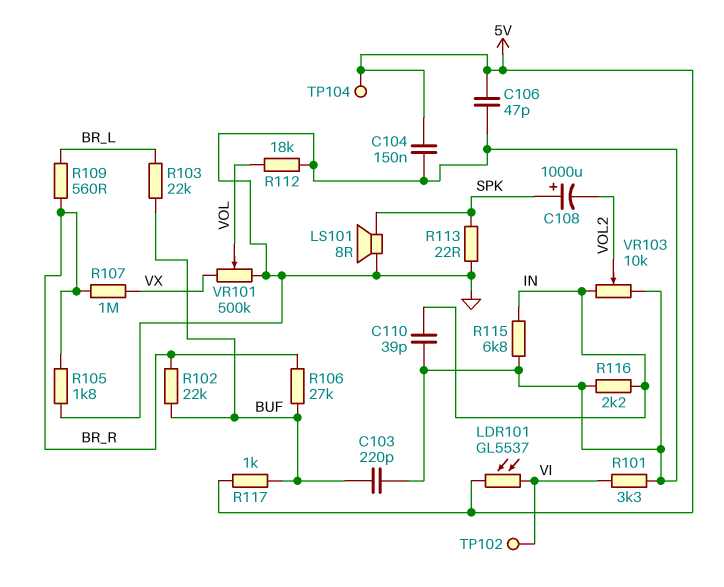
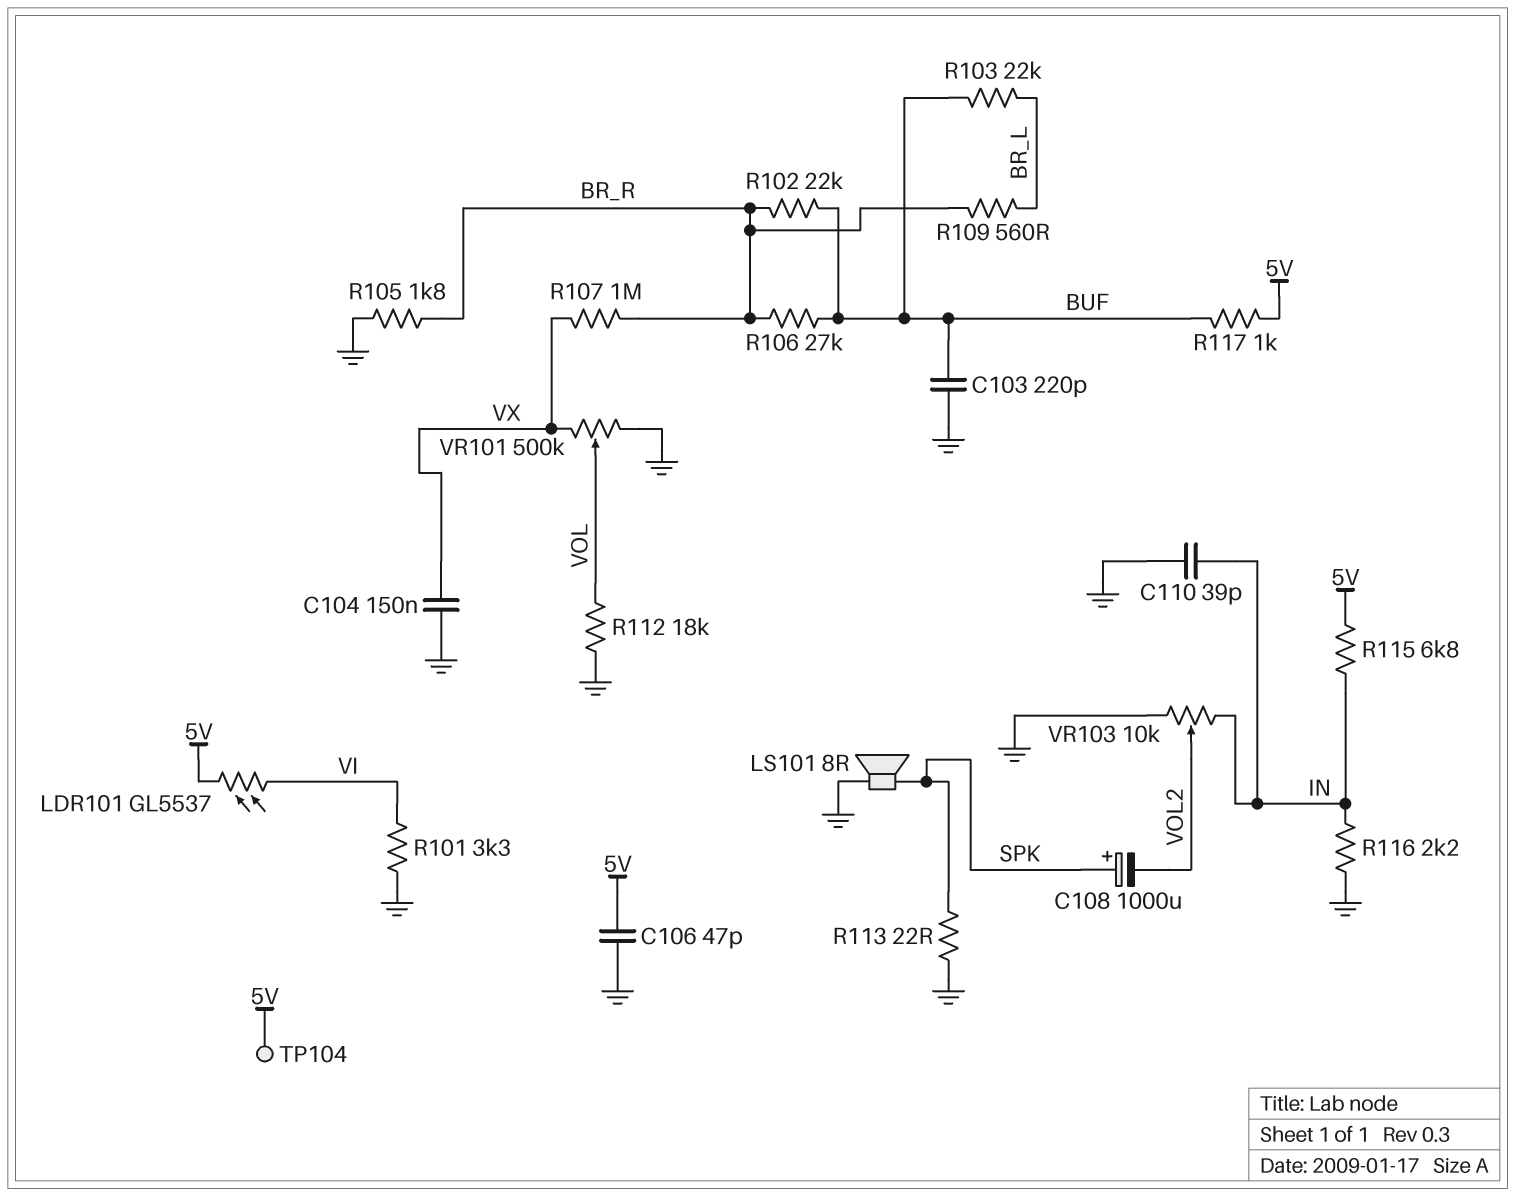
C104: 150nF (5V, GND) -> 150nF (GND, VX)
R115: 6.8k (GND, IN) -> 6.8k (5V, IN)
TP102: test point (VI) -> none

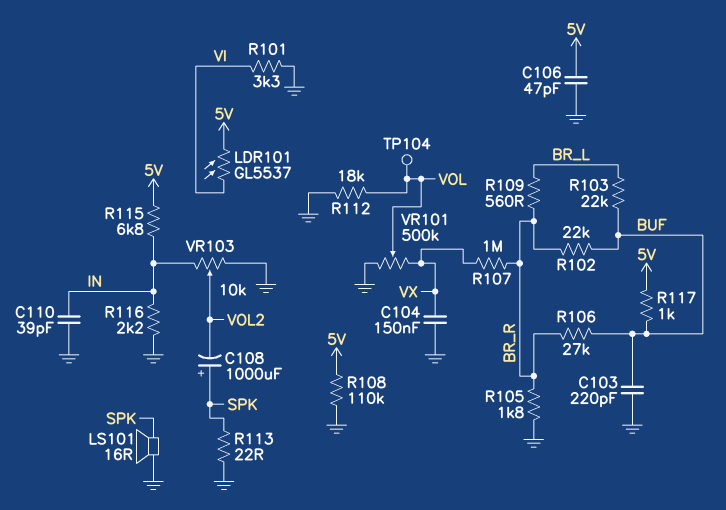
LS101: speaker 8R (GND, SPK) -> speaker 16R (GND, SPK)
R108: none -> 110k (5V, GND)
TP104: test point (5V) -> test point (VOL)

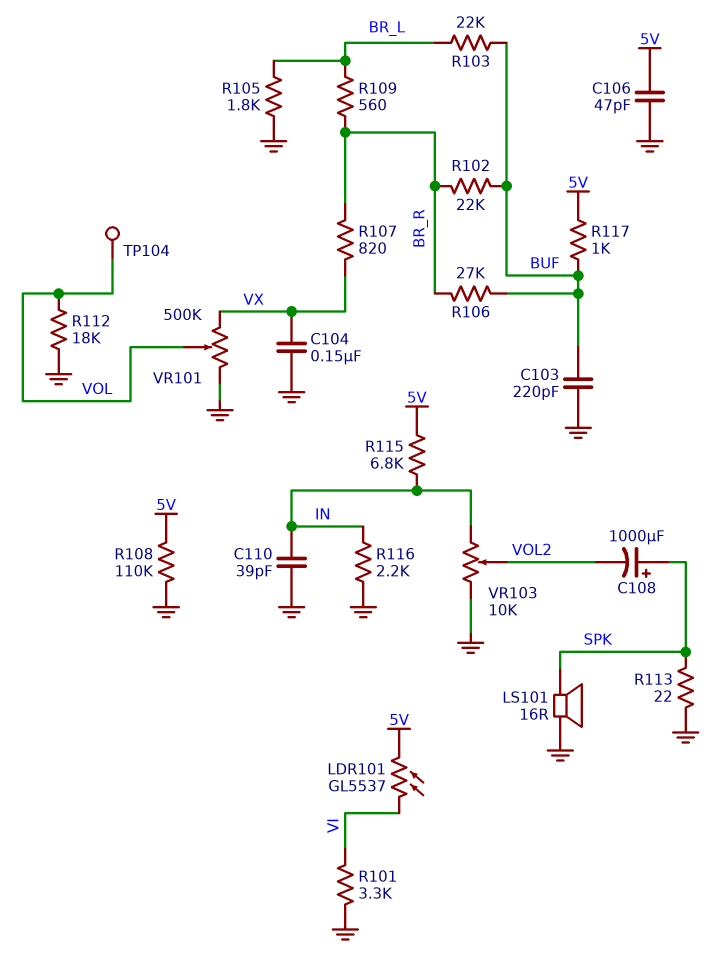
R105: 1.8k (BR_R, GND) -> 1.8k (BR_L, GND)
R107: 1M (BR_R, VX) -> 820 (BR_R, VX)

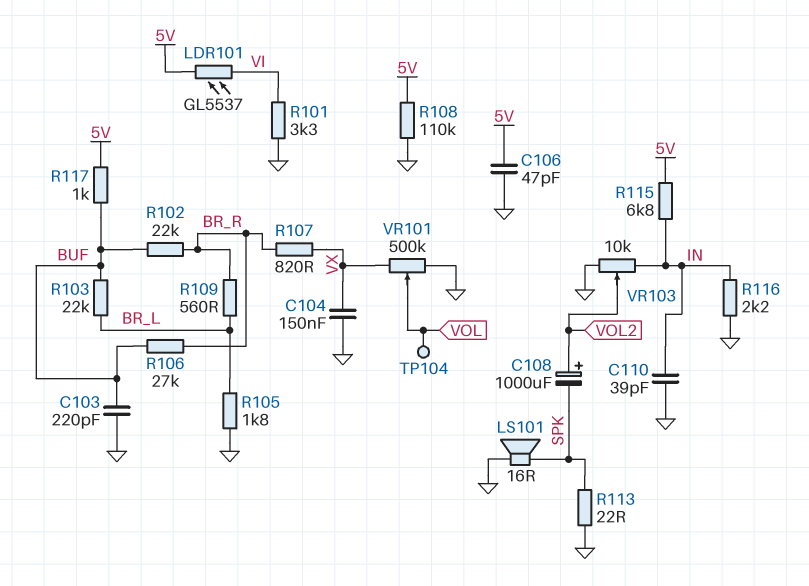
C108: 1000uF (plus SPK, minus VOL2) -> 1000uF (plus VOL2, minus SPK)
R112: 18k (GND, VOL) -> none

